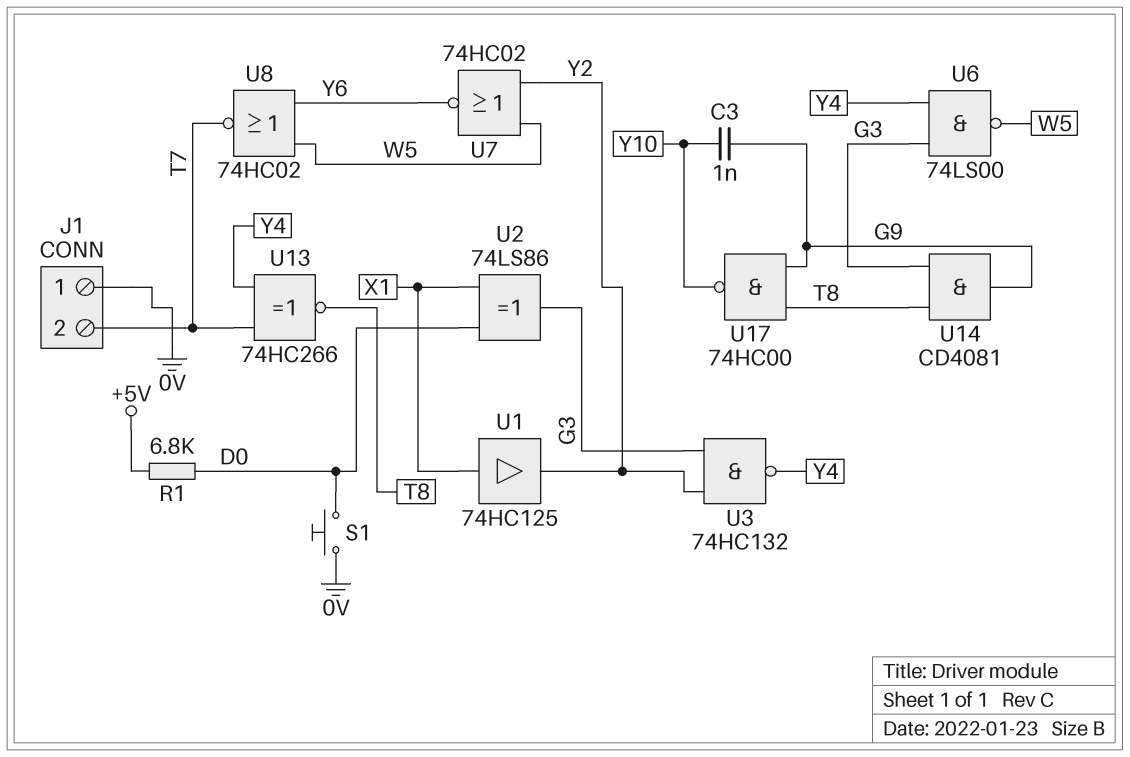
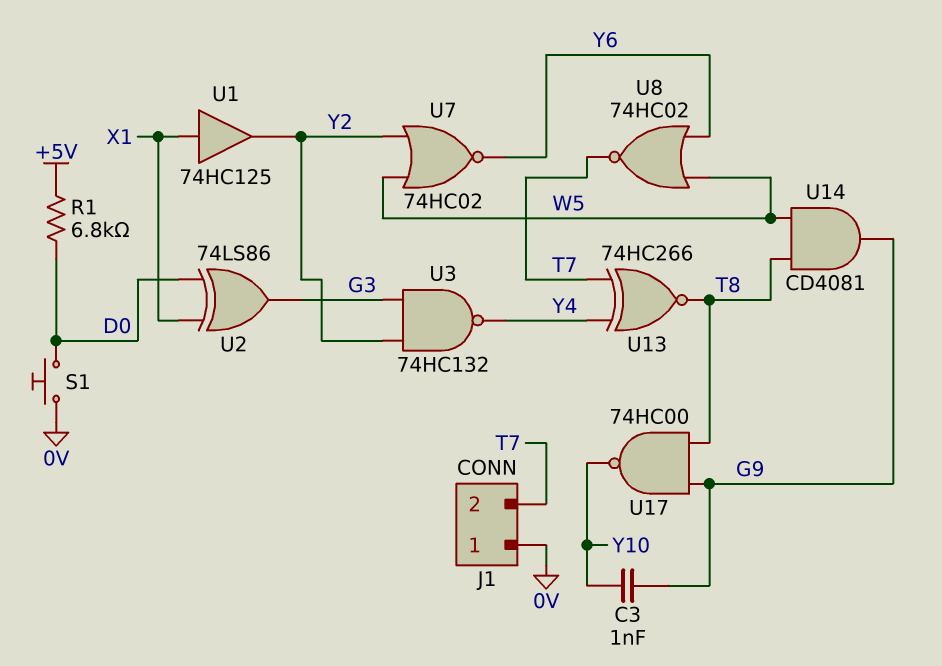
U6: NAND 74LS00 (in G3, in Y4, out W5) -> none
U14: AND CD4081 (in G3, in T8, out G9) -> AND CD4081 (in T8, in W5, out G9)

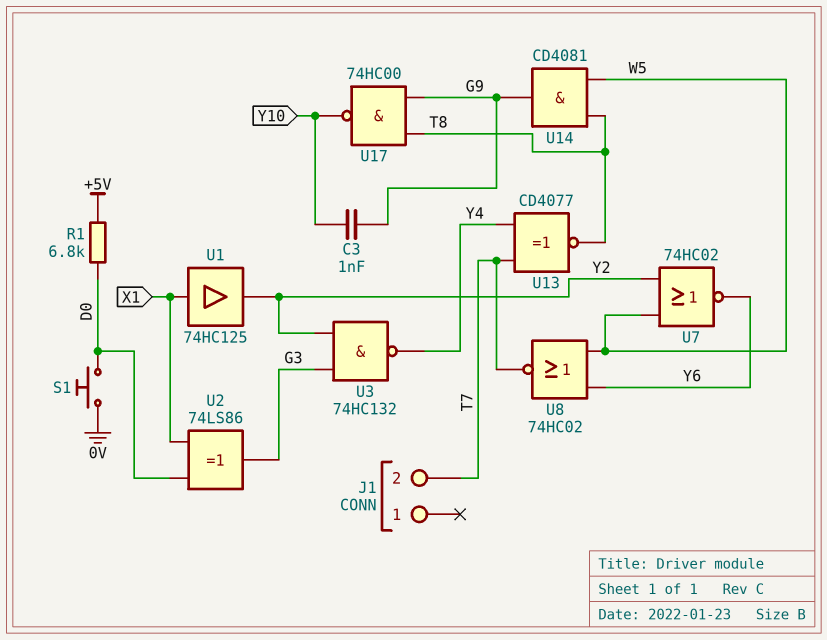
J1 pin 1: 0V -> none
U13: XNOR 74HC266 (in T7, in Y4, out T8) -> XNOR CD4077 (in T7, in Y4, out T8)

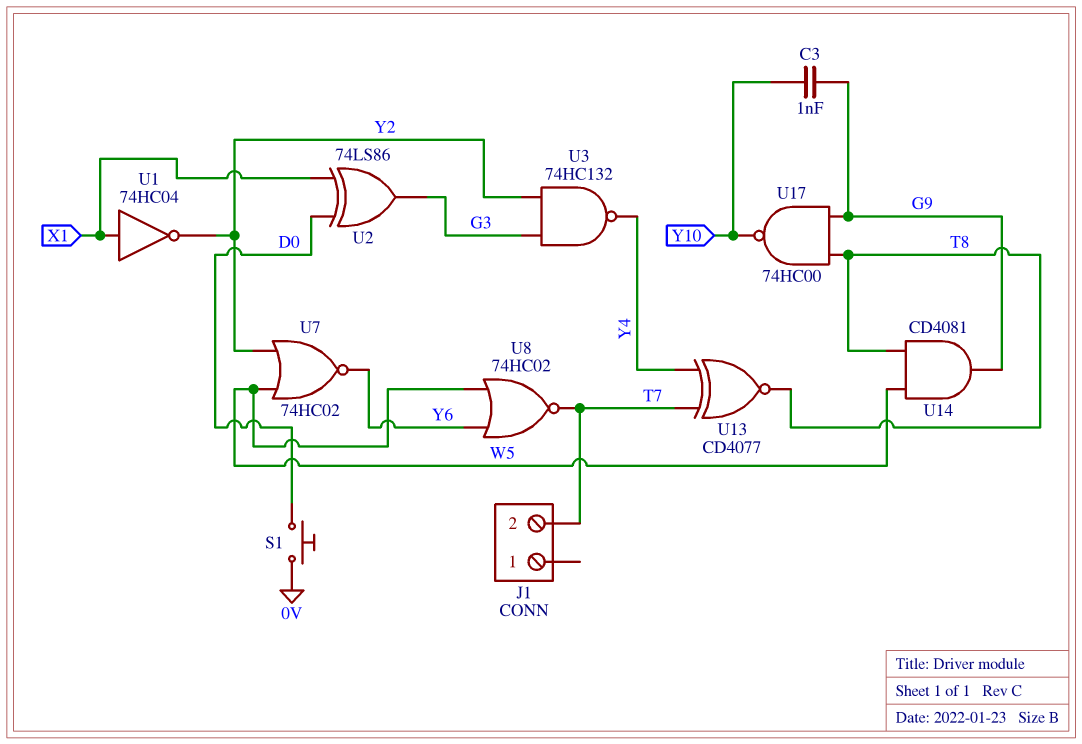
R1: 6.8k (+5V, D0) -> none
U1: buffer 74HC125 (in X1, out Y2) -> NOT 74HC04 (in X1, out Y2)

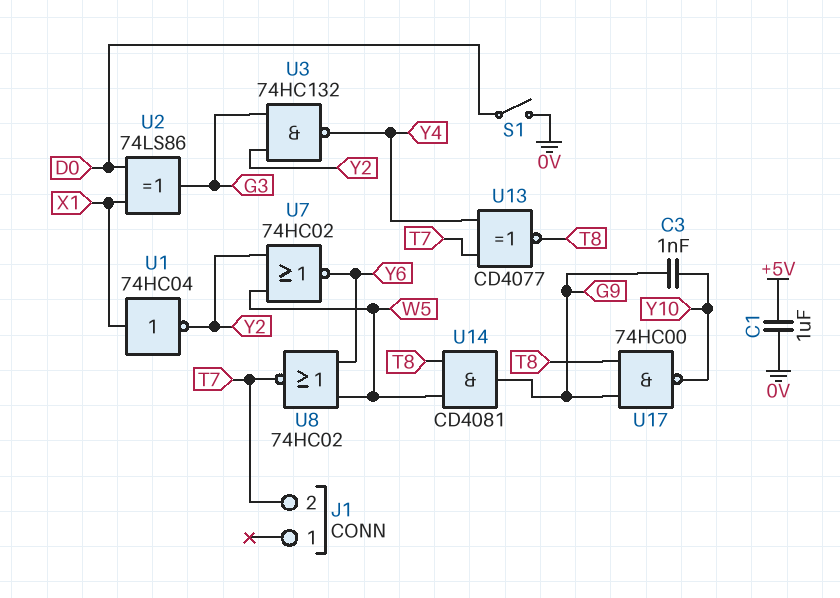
C1: none -> 1uF (+5V, 0V)
S1: button (0V, D0) -> switch (0V, D0)

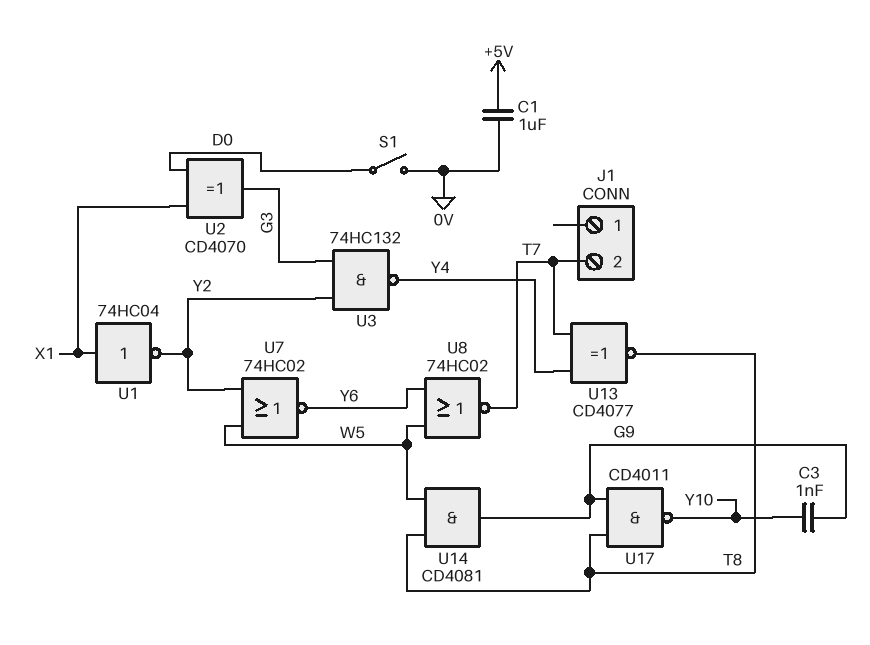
U2: XOR 74LS86 (in D0, in X1, out G3) -> XOR CD4070 (in D0, in X1, out G3)
U17: NAND 74HC00 (in G9, in T8, out Y10) -> NAND CD4011 (in G9, in T8, out Y10)

